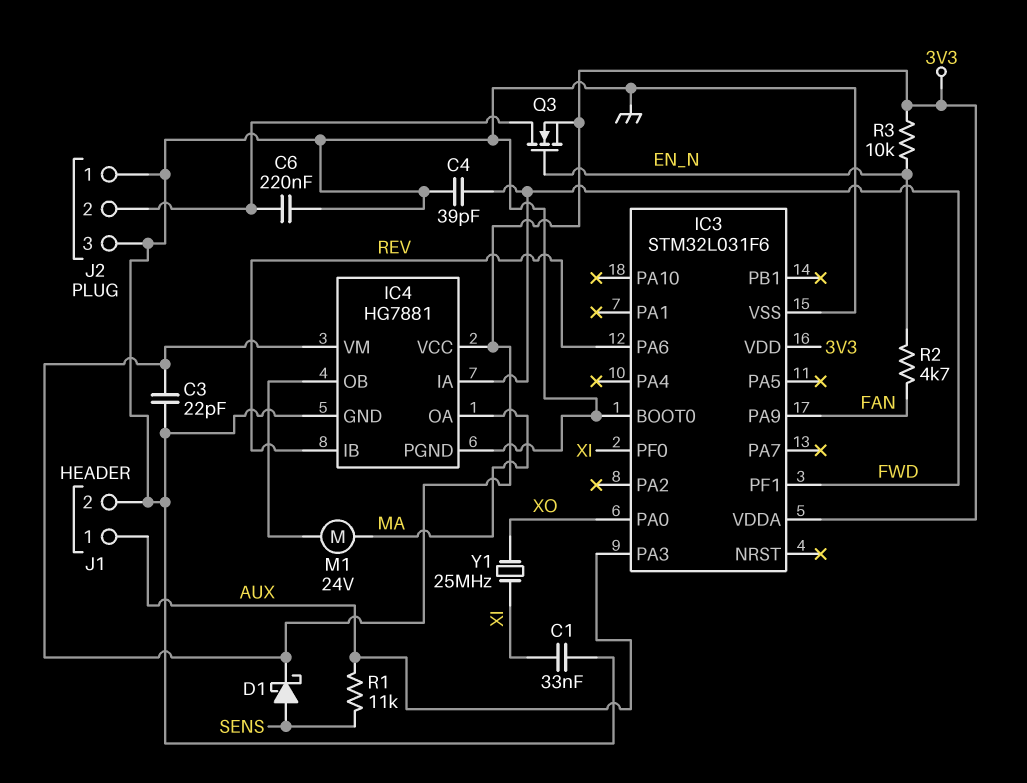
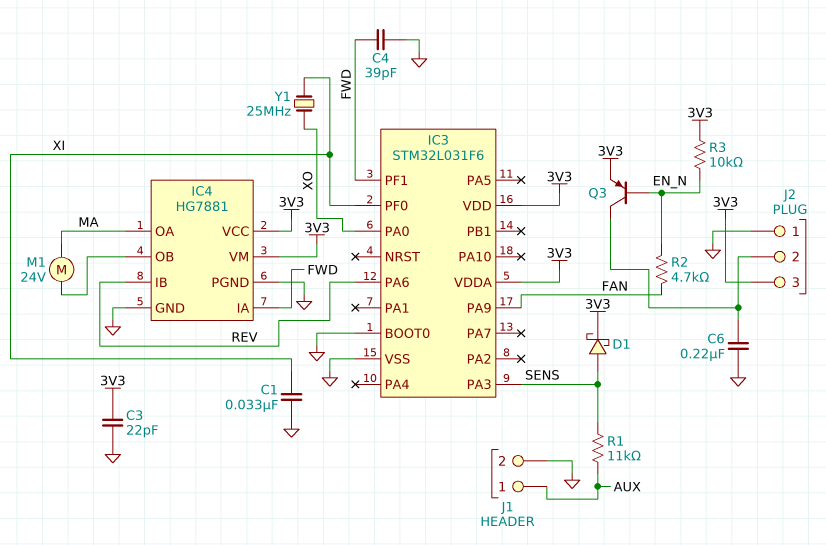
IC3 pin PA3: AUX -> SENS
J2 pin 3: GND -> 3V3
Q3: NMOS (G EN_N, D J2/2, S 3V3) -> PNP (B EN_N, C J2/2, E 3V3)

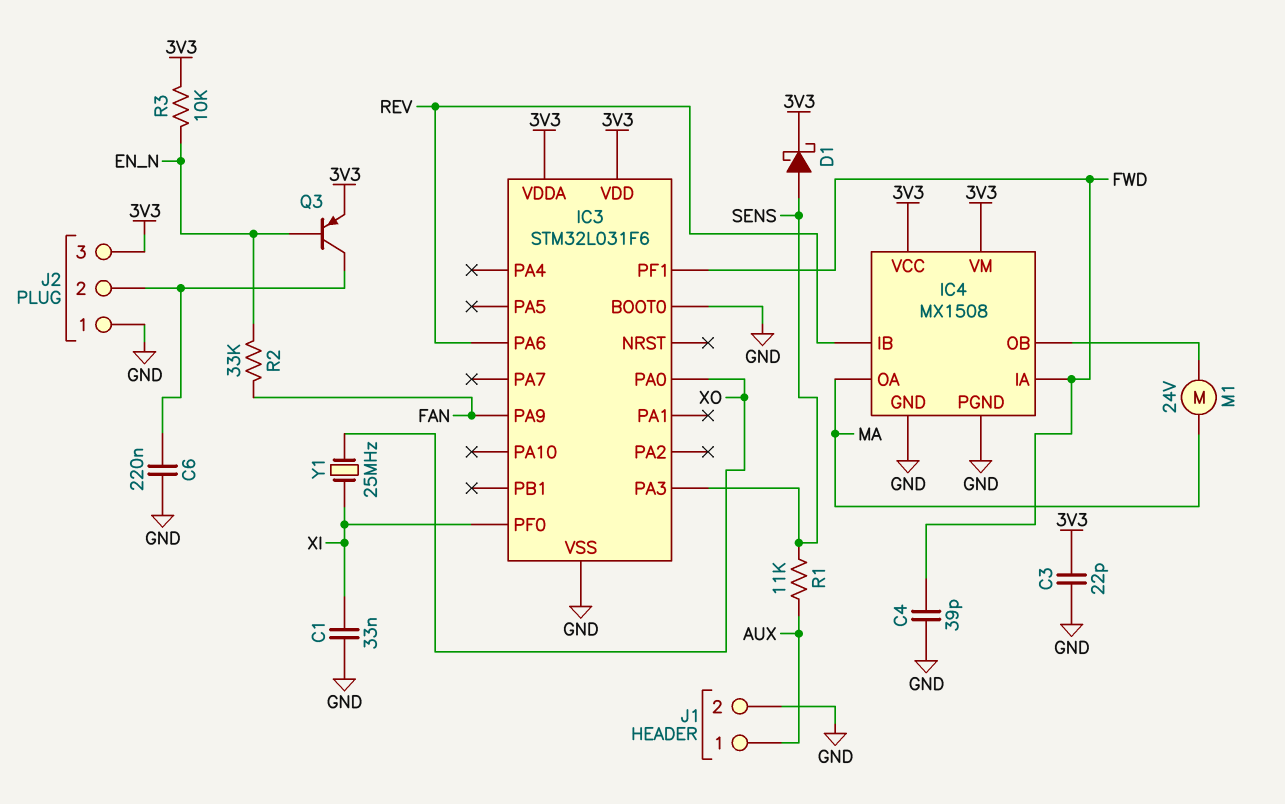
IC4: HG7881 -> MX1508
R2: 4.7k (EN_N, FAN) -> 33k (EN_N, FAN)

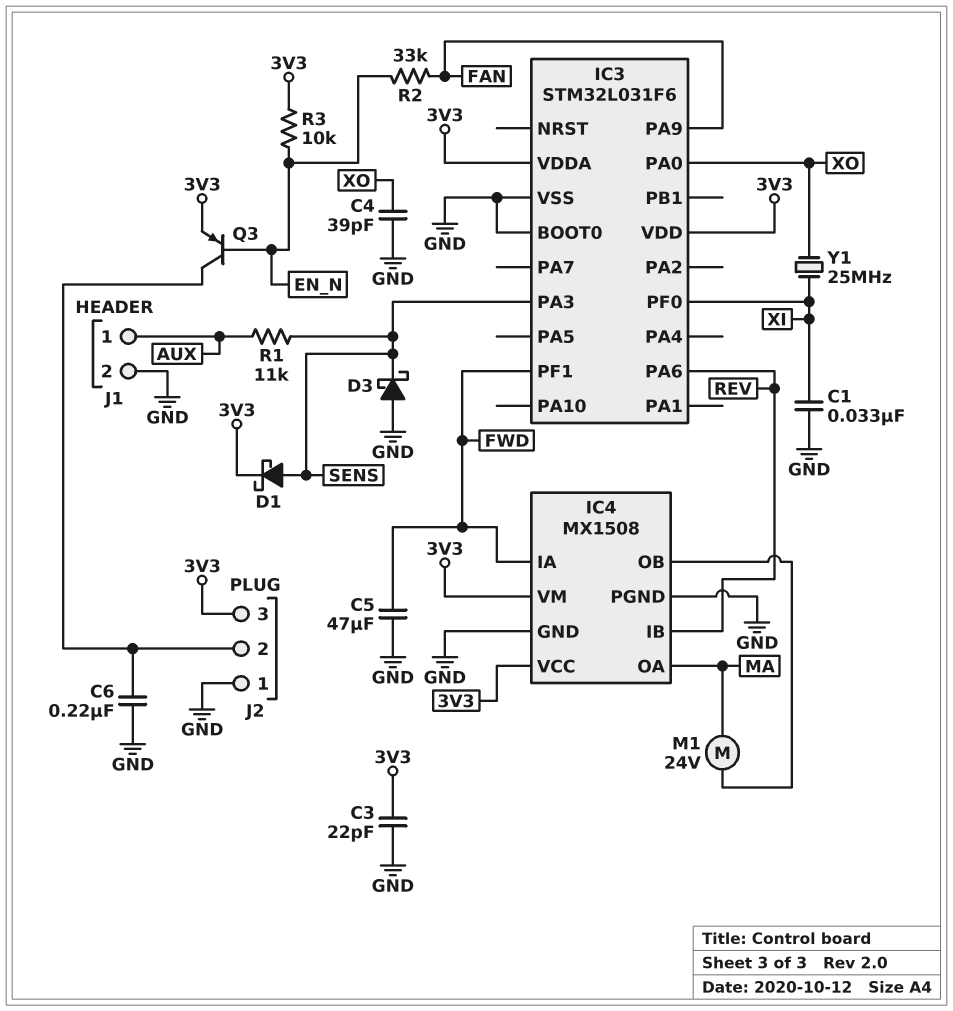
C4: 39pF (FWD, GND) -> 39pF (GND, XO)
C5: none -> 47uF (FWD, GND)
D3: none -> schottky (A GND, K SENS)

